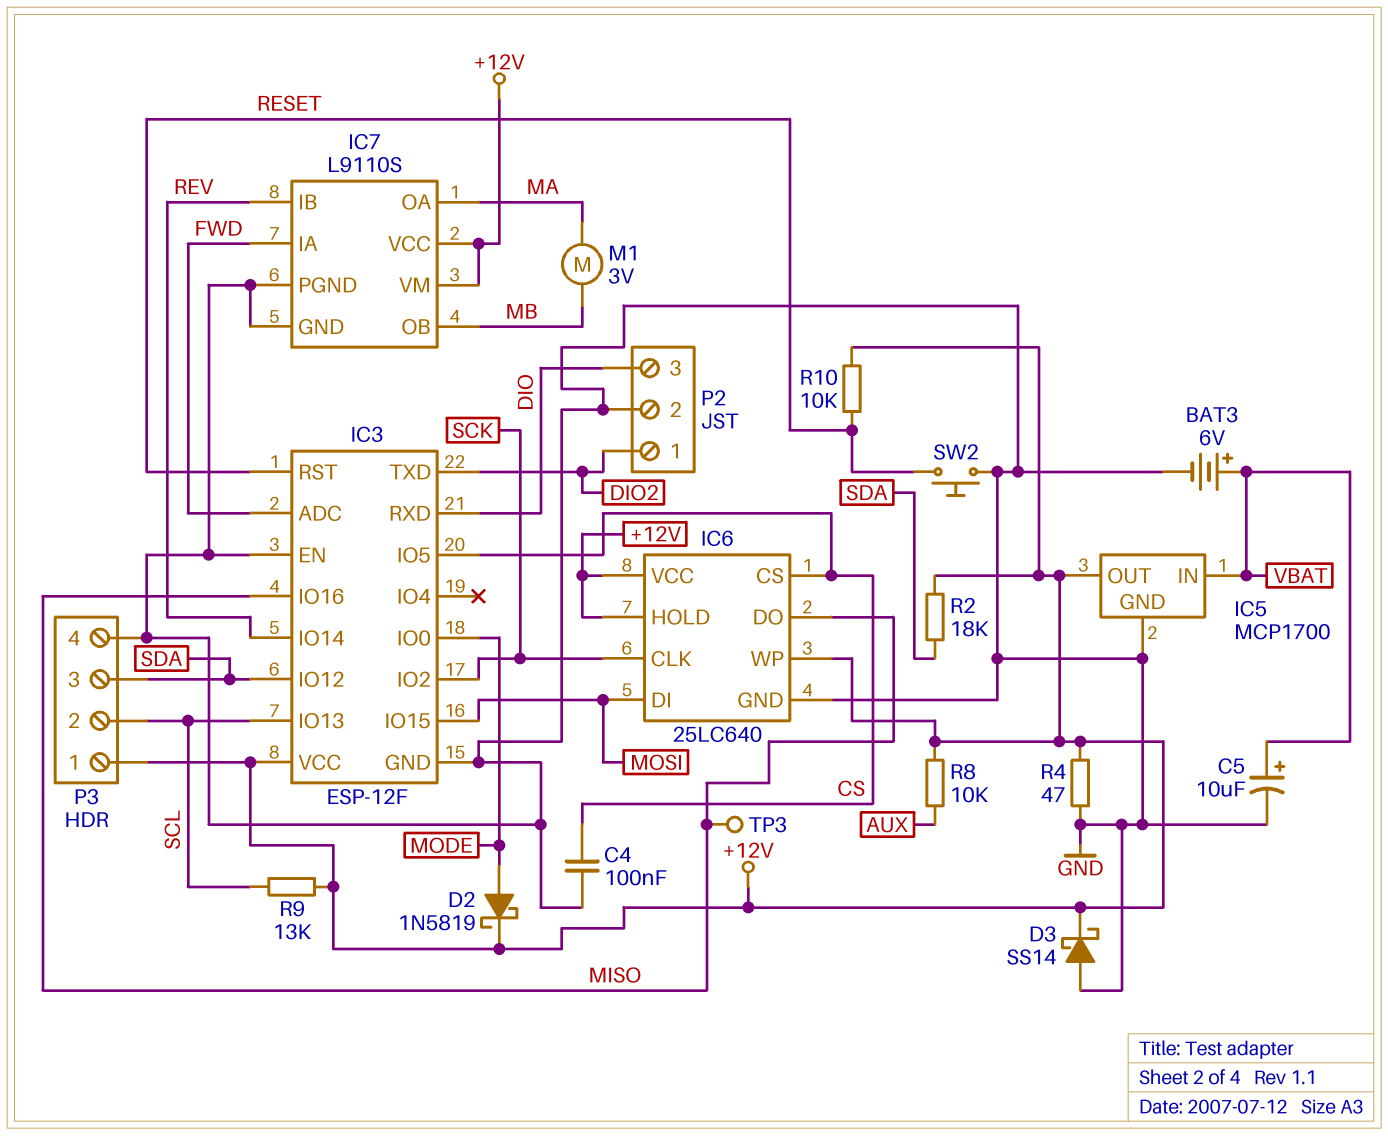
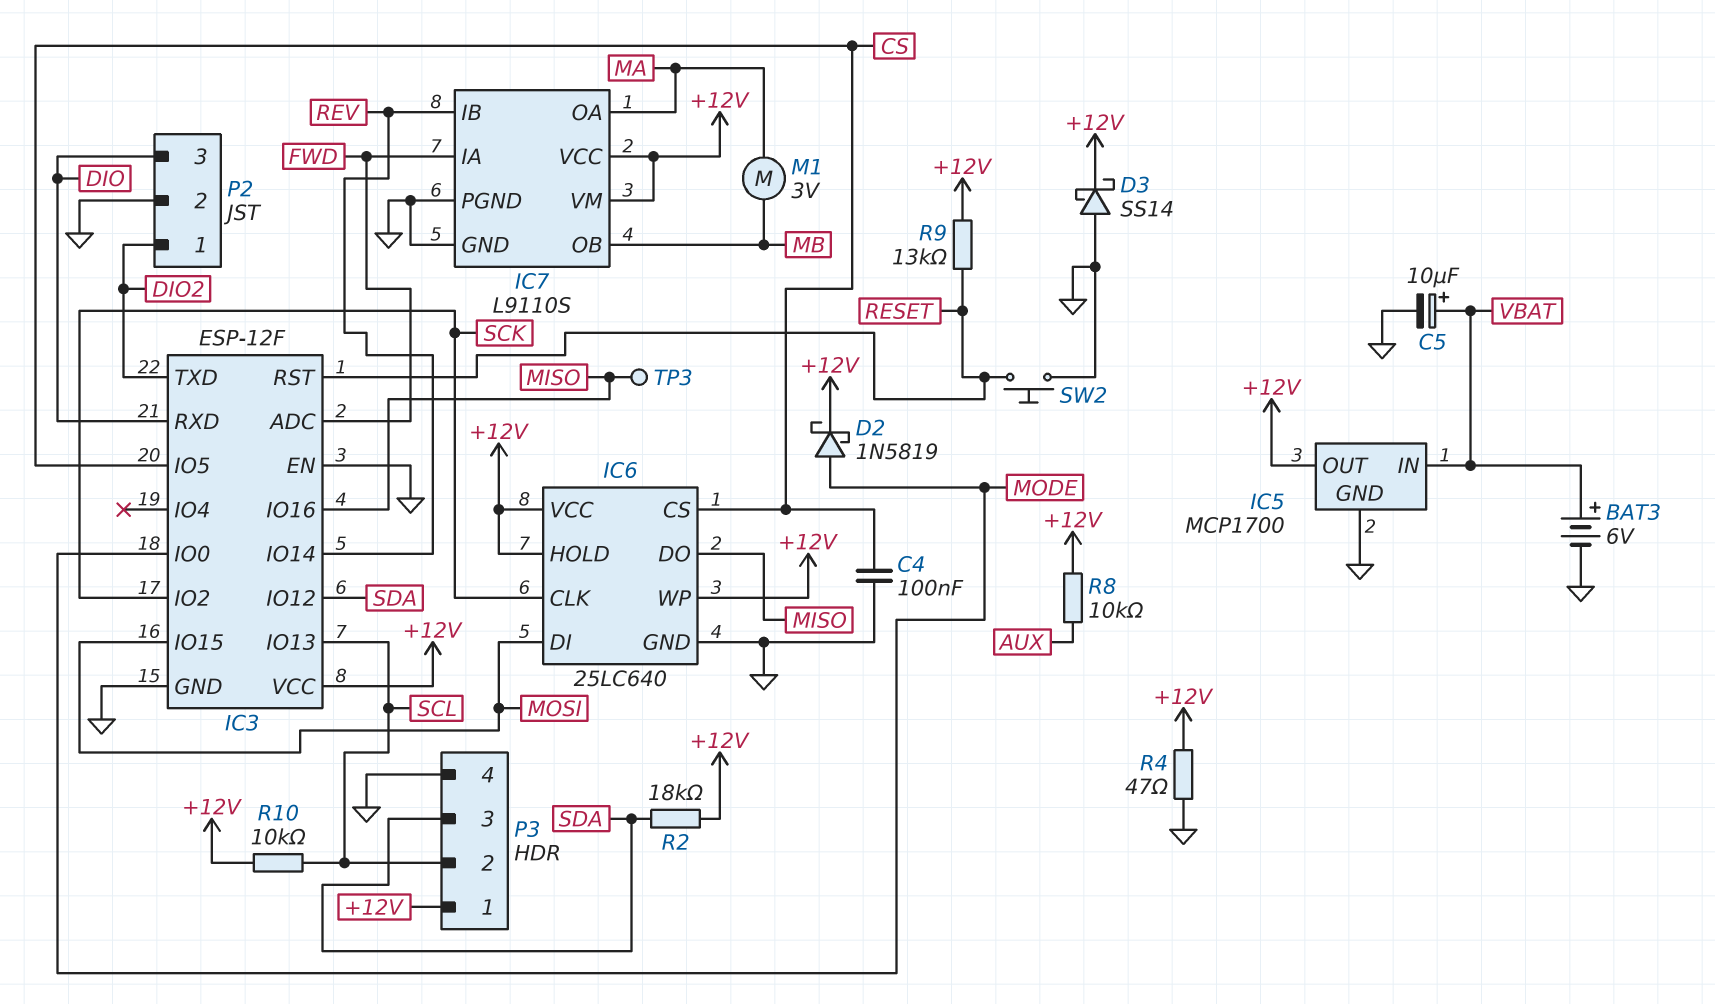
R9: 13k (+12V, SCL) -> 13k (+12V, RESET)
R10: 10k (+12V, RESET) -> 10k (+12V, SCL)

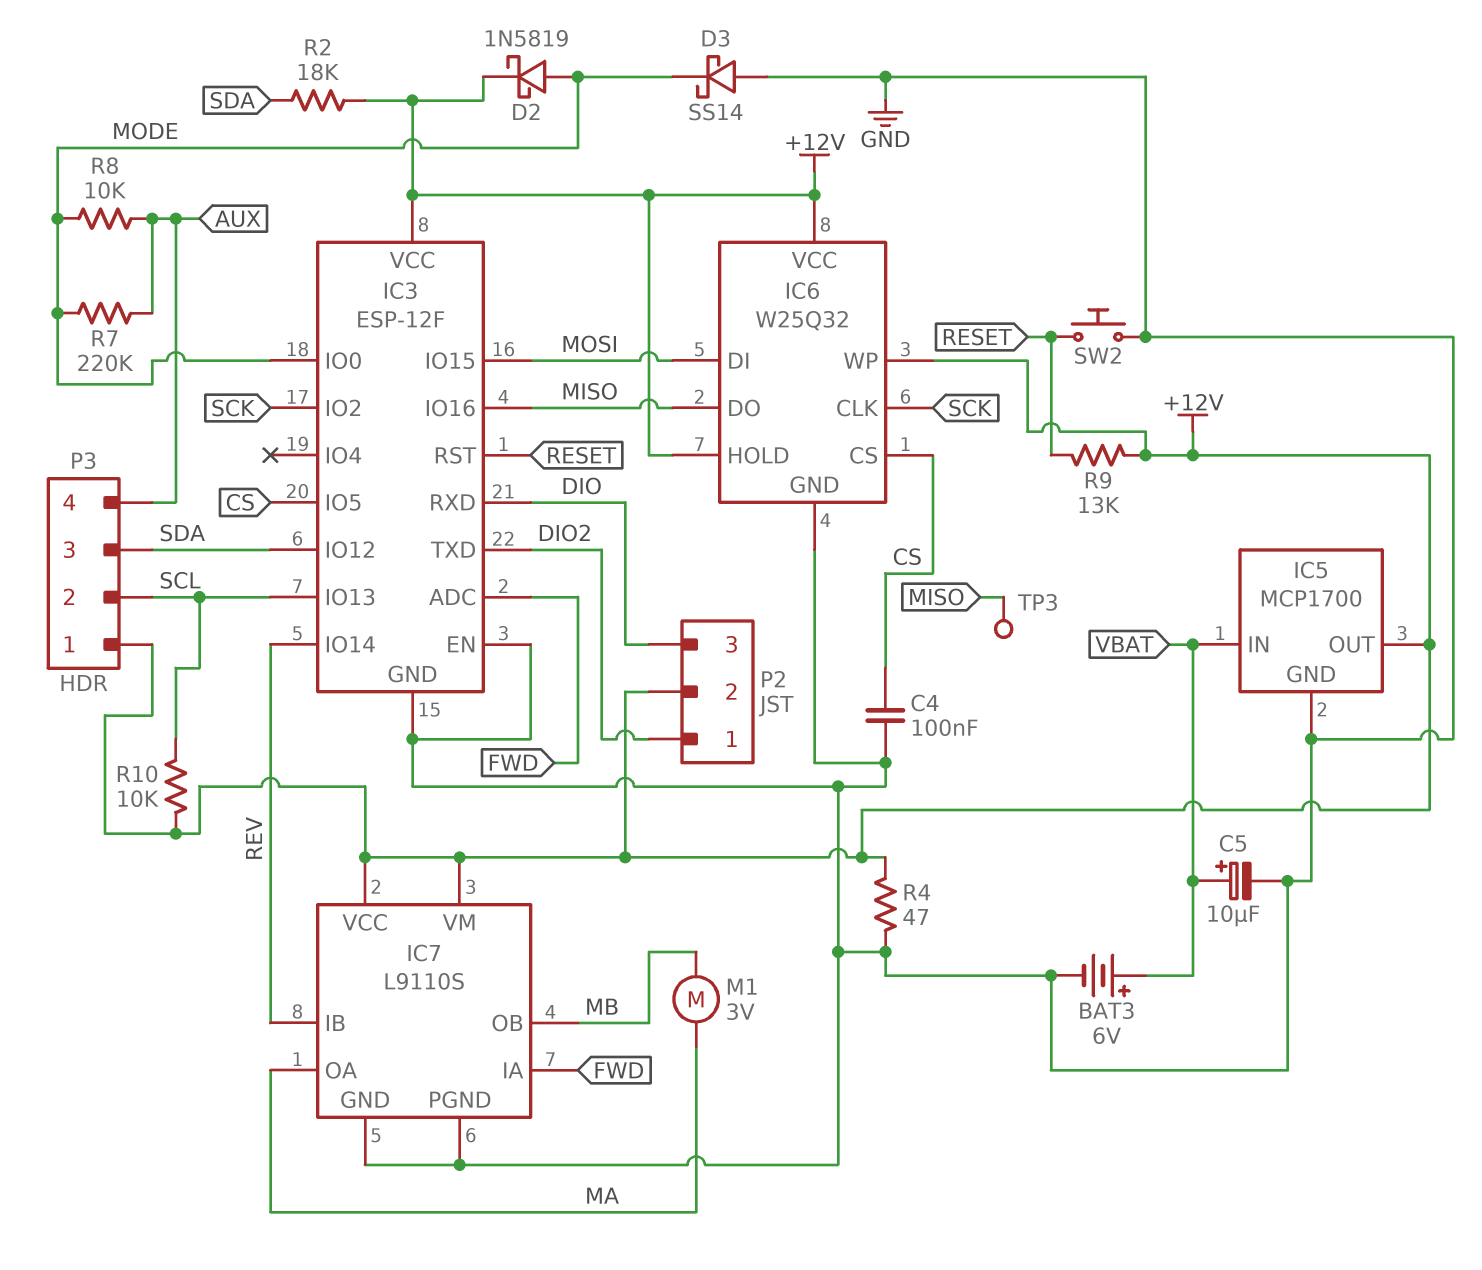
D3: schottky SS14 (A GND, K +12V) -> schottky SS14 (A GND, K MODE)
IC6: 25LC640 -> W25Q32
P2 pin 2: GND -> +12V
P3 pin 4: GND -> AUX
R7: none -> 220k (AUX, MODE)
R8: 10k (+12V, AUX) -> 10k (AUX, MODE)

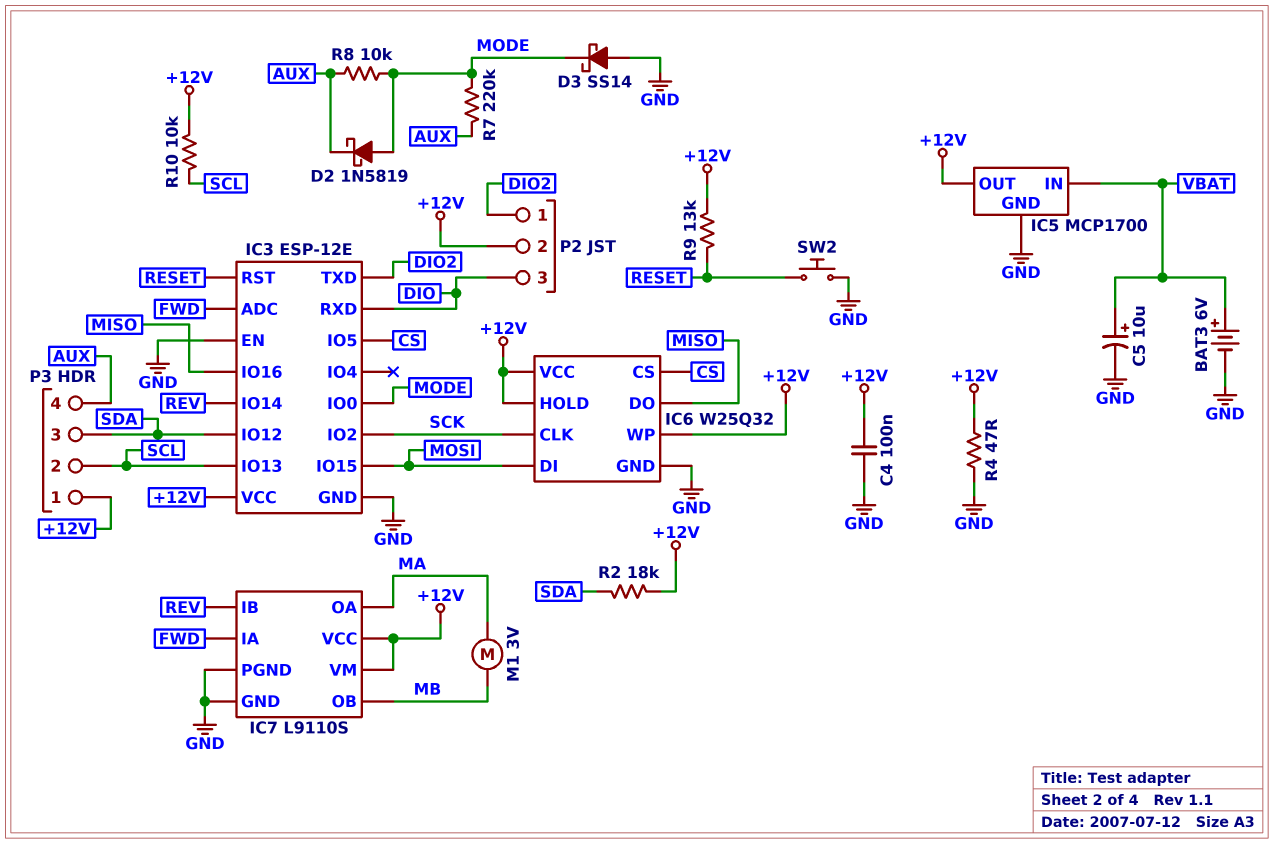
C4: 100nF (CS, GND) -> 100nF (+12V, GND)
D2: schottky 1N5819 (A MODE, K +12V) -> schottky 1N5819 (A MODE, K AUX)
IC3: ESP-12F -> ESP-12E
TP3: test point (MISO) -> none

